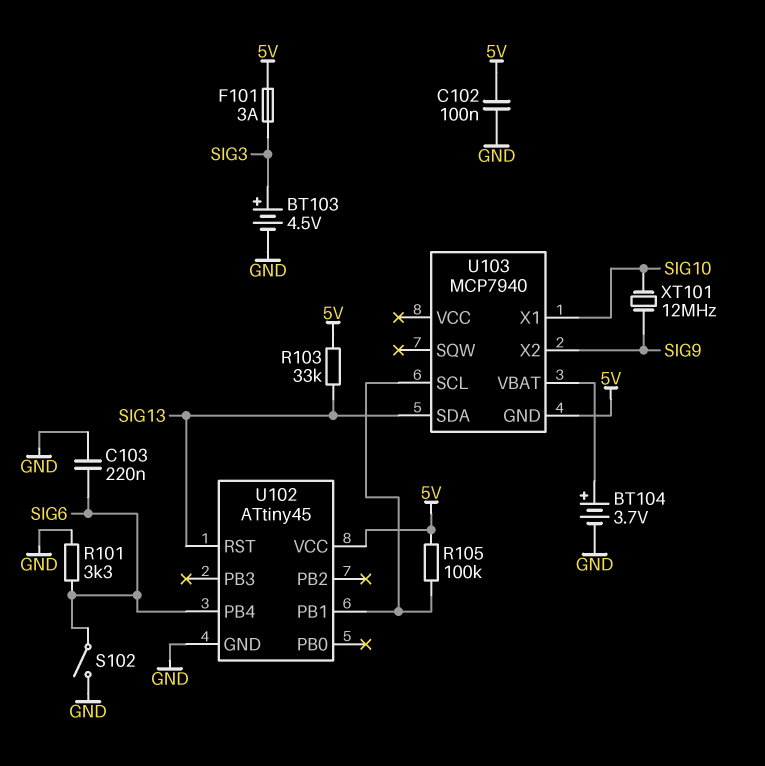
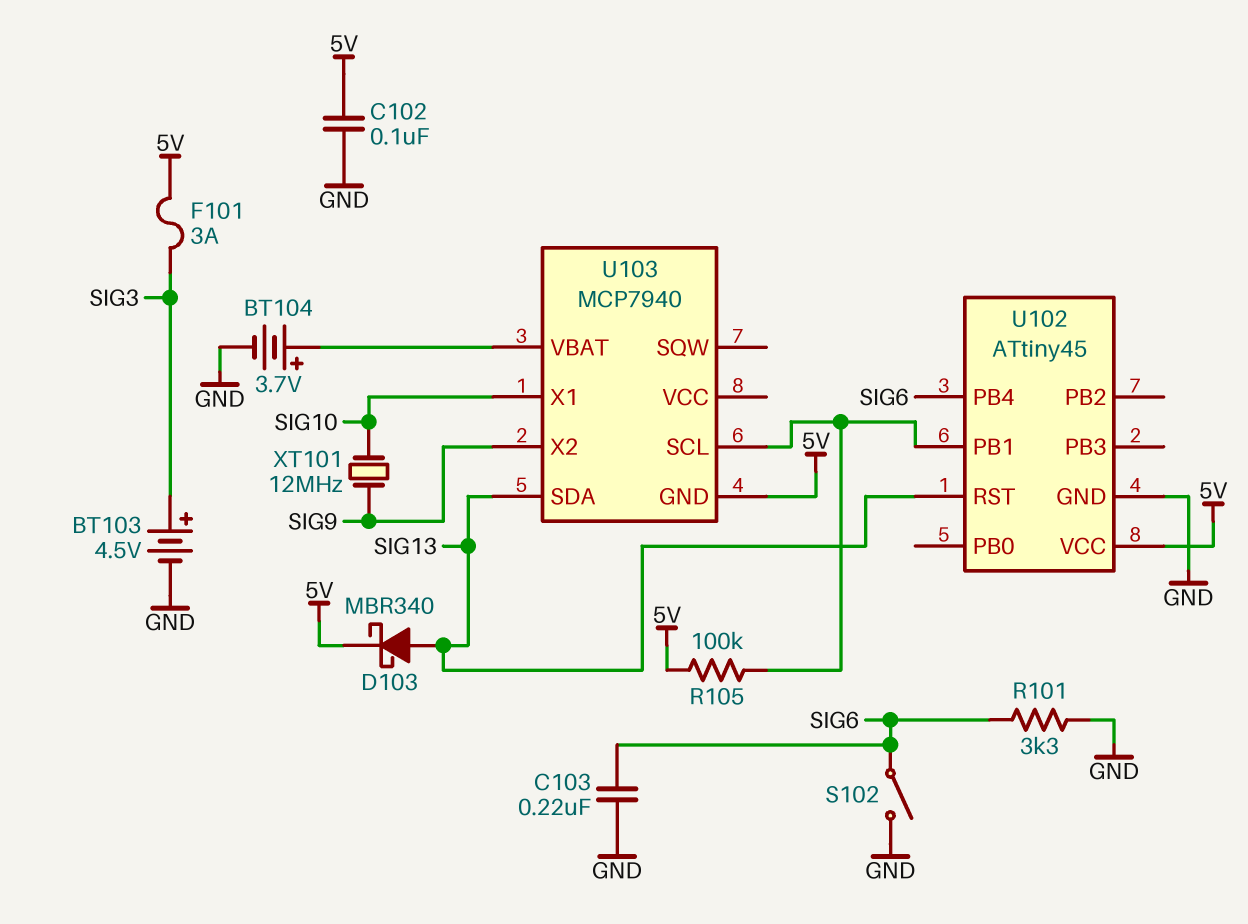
D103: none -> schottky MBR340 (A SIG13, K 5V)
R103: 33k (5V, SIG13) -> none

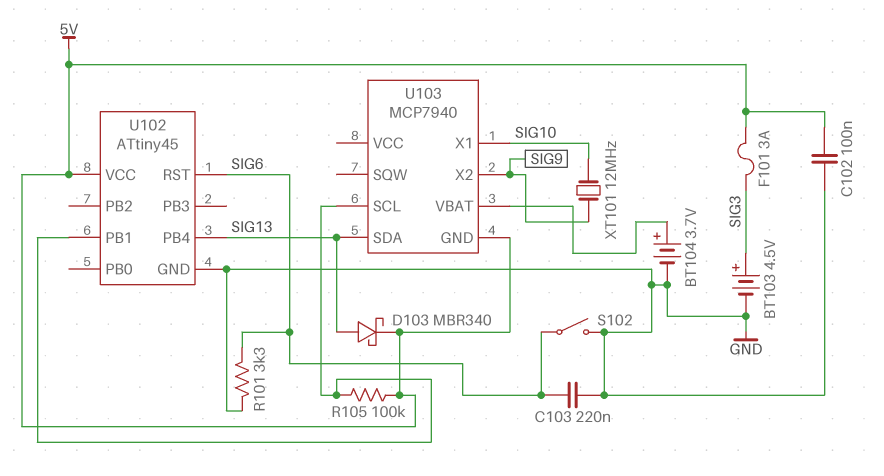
U102 pin PB4: SIG6 -> SIG13
U102 pin RST: SIG13 -> SIG6

